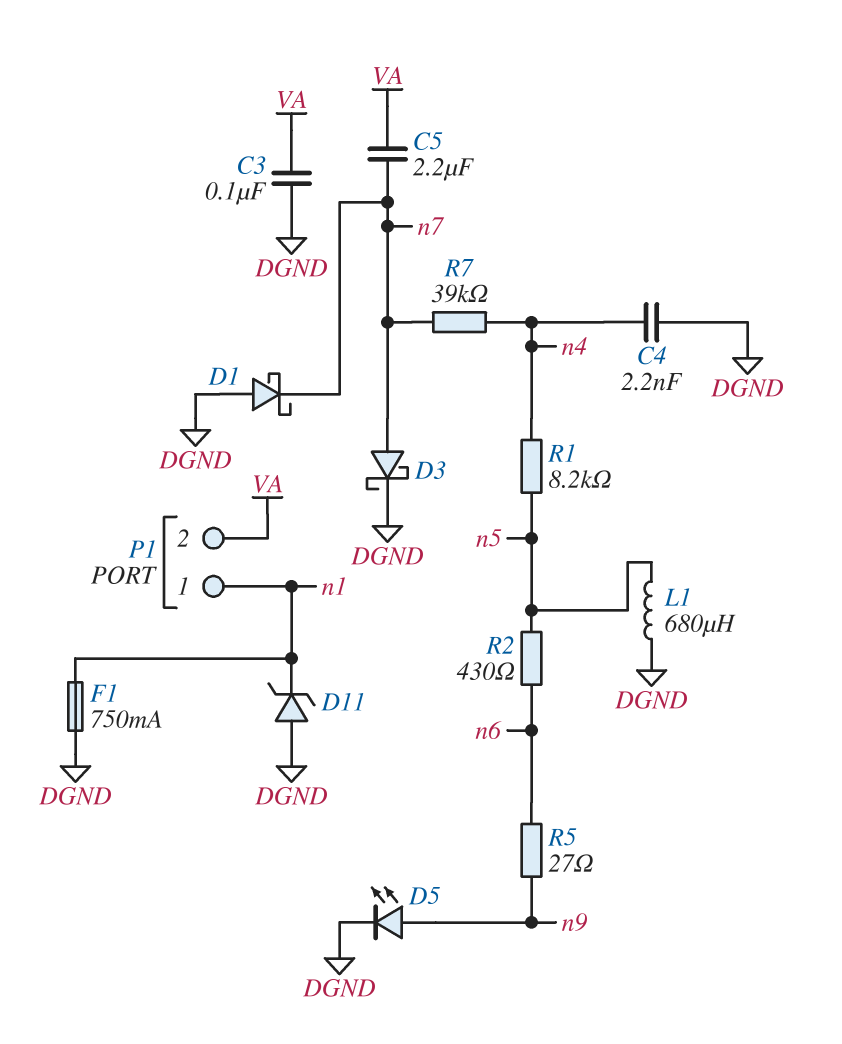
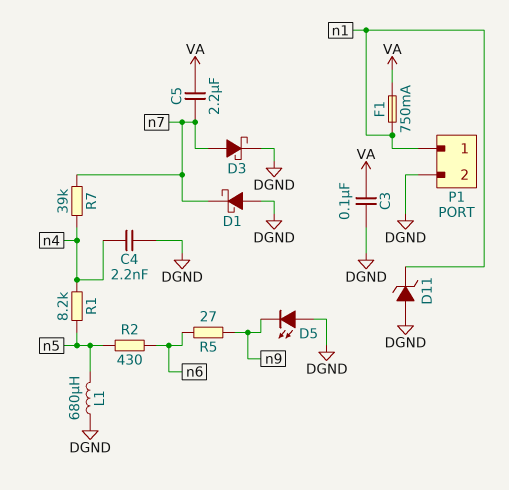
D5: LED (A n9, K DGND) -> LED (A DGND, K n9)
F1: 750mA (DGND, n1) -> 750mA (VA, n1)
P1 pin 2: VA -> DGND

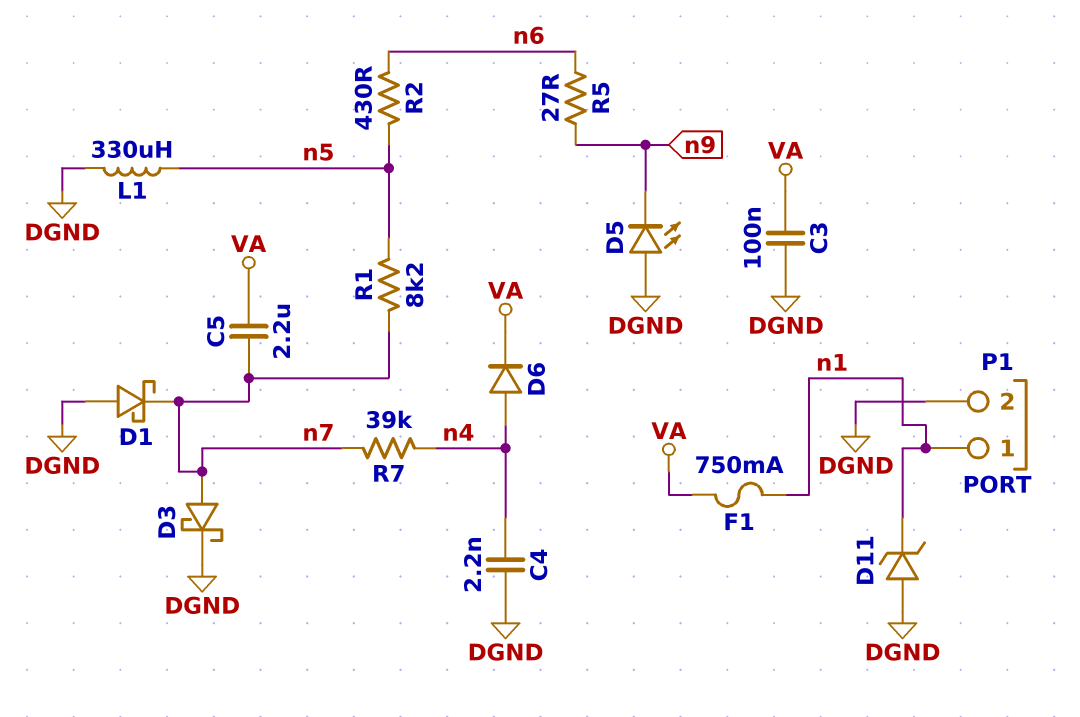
D6: none -> diode (A n4, K VA)
L1: 680uH (DGND, n5) -> 330uH (DGND, n5)
R1: 8.2k (n4, n5) -> 8.2k (n5, n7)

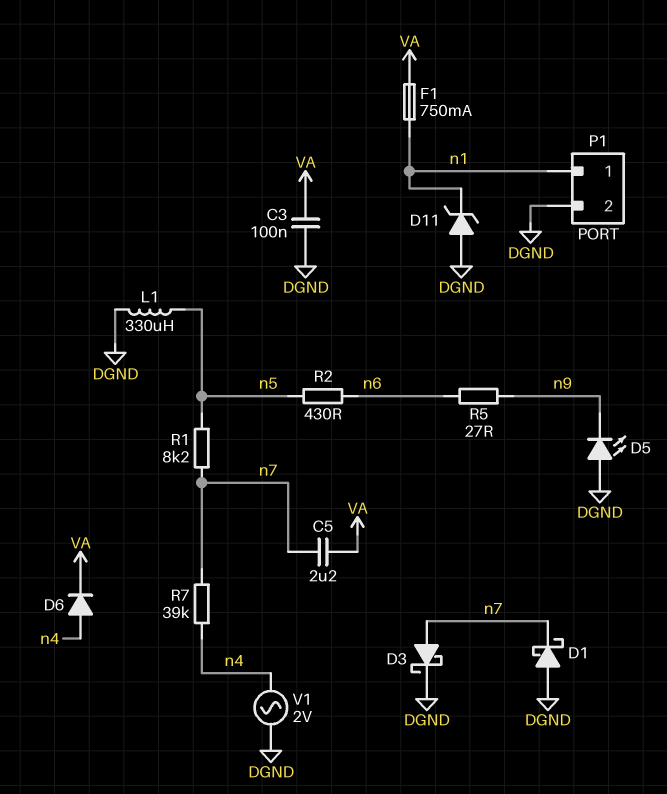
C4: 2.2nF (DGND, n4) -> none
V1: none -> AC 2V (DGND, n4)

